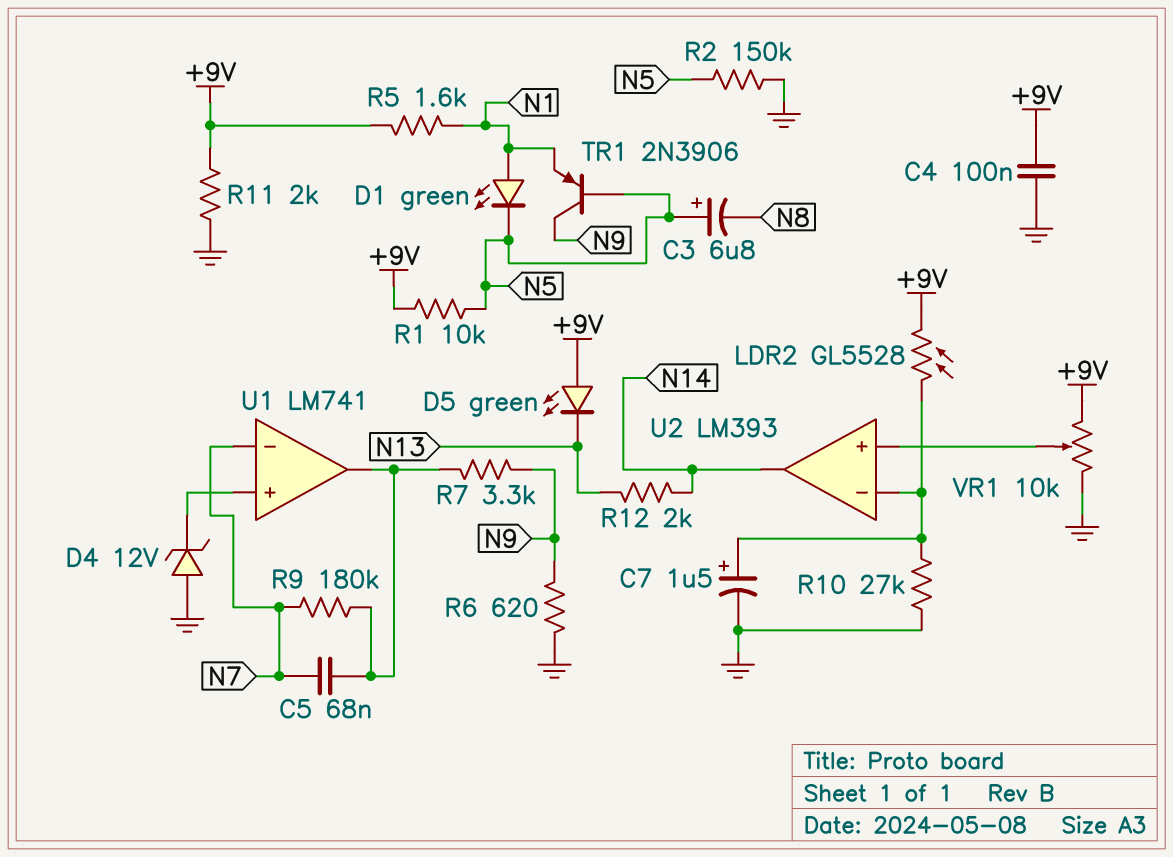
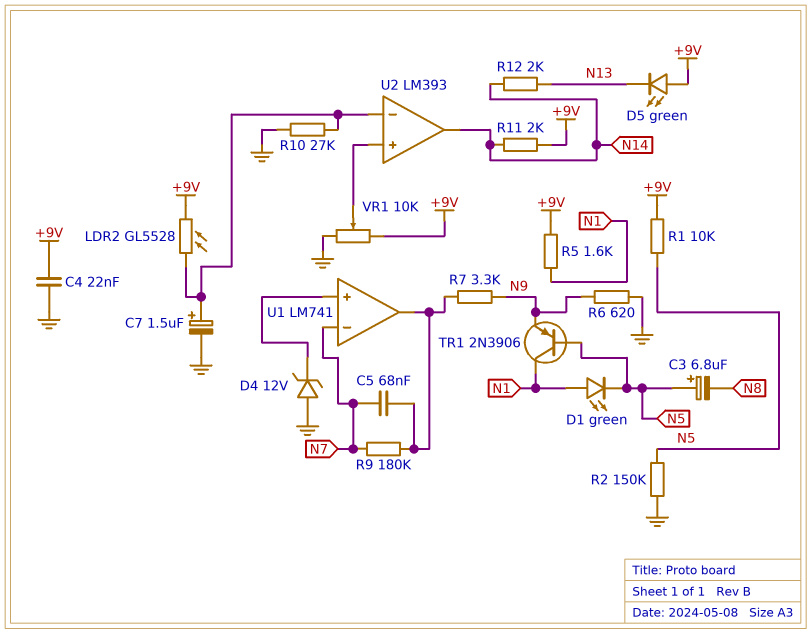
C4: 100nF (+9V, GND) -> 22nF (+9V, GND)
R11: 2k (+9V, GND) -> 2k (+9V, N14)
TR1: PNP 2N3906 (B N5, C N9, E N1) -> PNP 2N3906 (B N5, C N1, E N9)

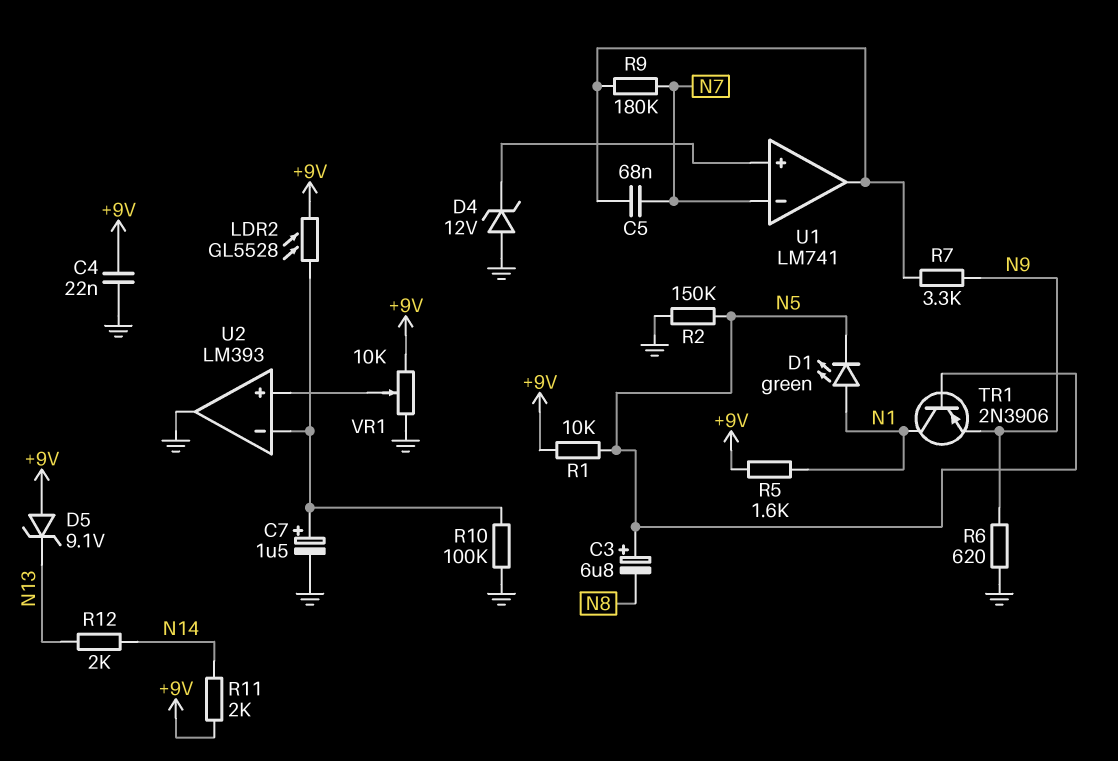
D5: LED green (A +9V, K N13) -> zener 9.1V (A +9V, K N13)
R10: 27k (GND, U2/in-) -> 100k (GND, U2/in-)
U2 pin out: N14 -> GND

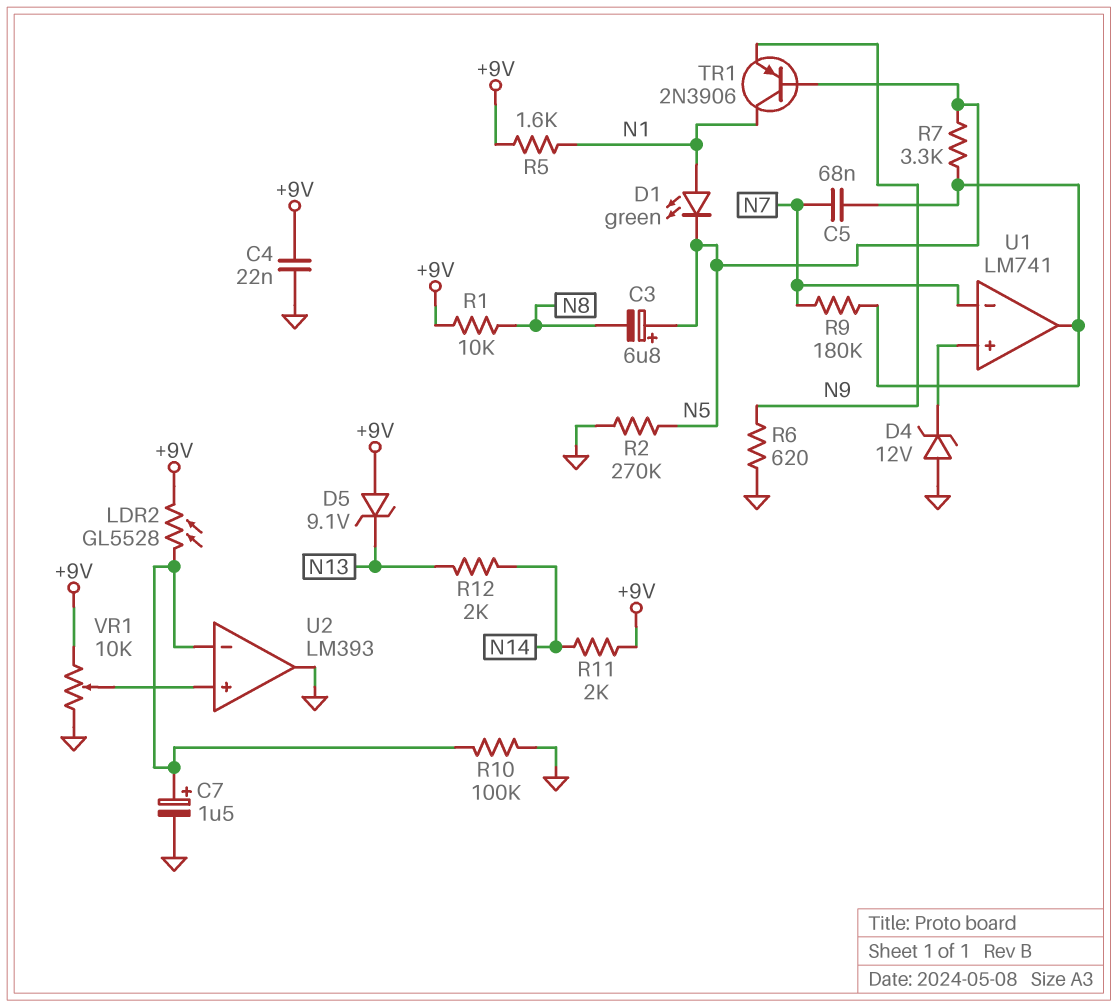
R1: 10k (+9V, N5) -> 10k (+9V, N8)
R2: 150k (GND, N5) -> 270k (GND, N5)
R7: 3.3k (N9, U1/out) -> 3.3k (N5, U1/out)

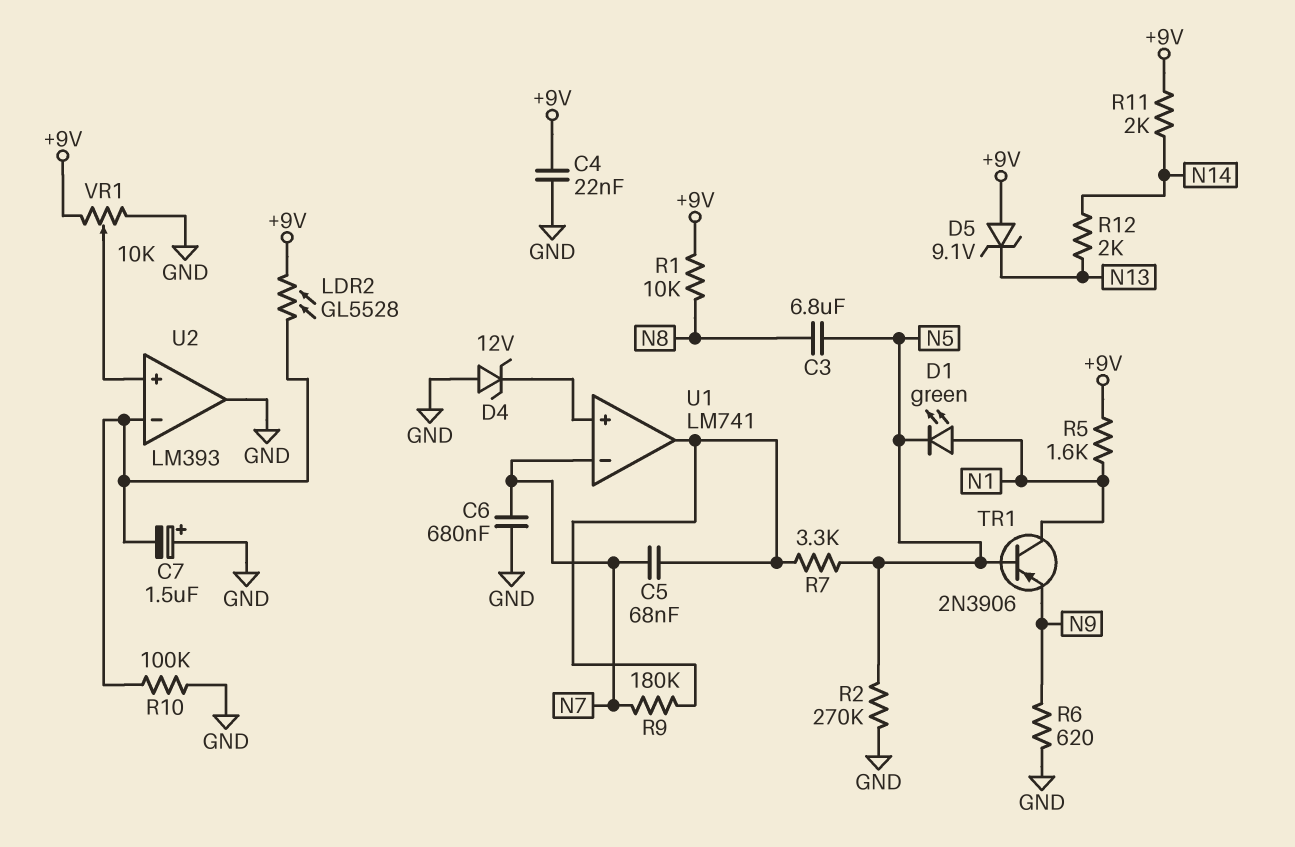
C3: 6.8uF (plus N5, minus N8) -> 6.8uF (N5, N8)
C6: none -> 680nF (GND, N7)
C7: 1.5uF (plus U2/in-, minus GND) -> 1.5uF (plus GND, minus U2/in-)

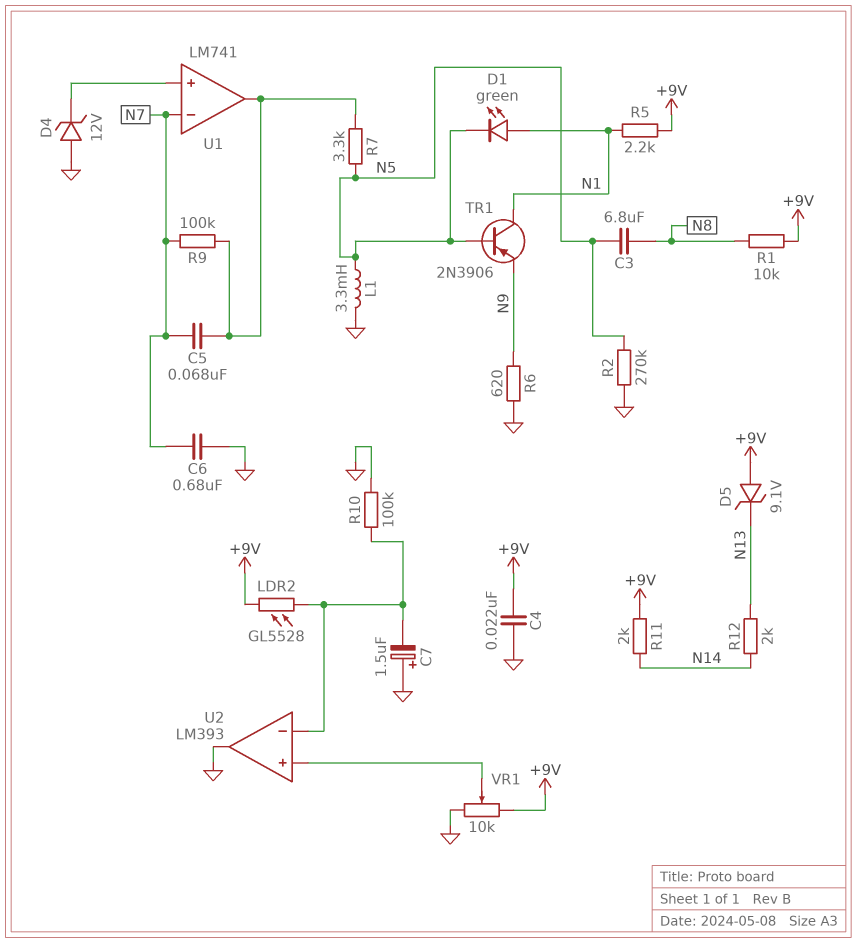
L1: none -> 3.3mH (GND, N5)
R5: 1.6k (+9V, N1) -> 2.2k (+9V, N1)
R9: 180k (N7, U1/out) -> 100k (N7, U1/out)

